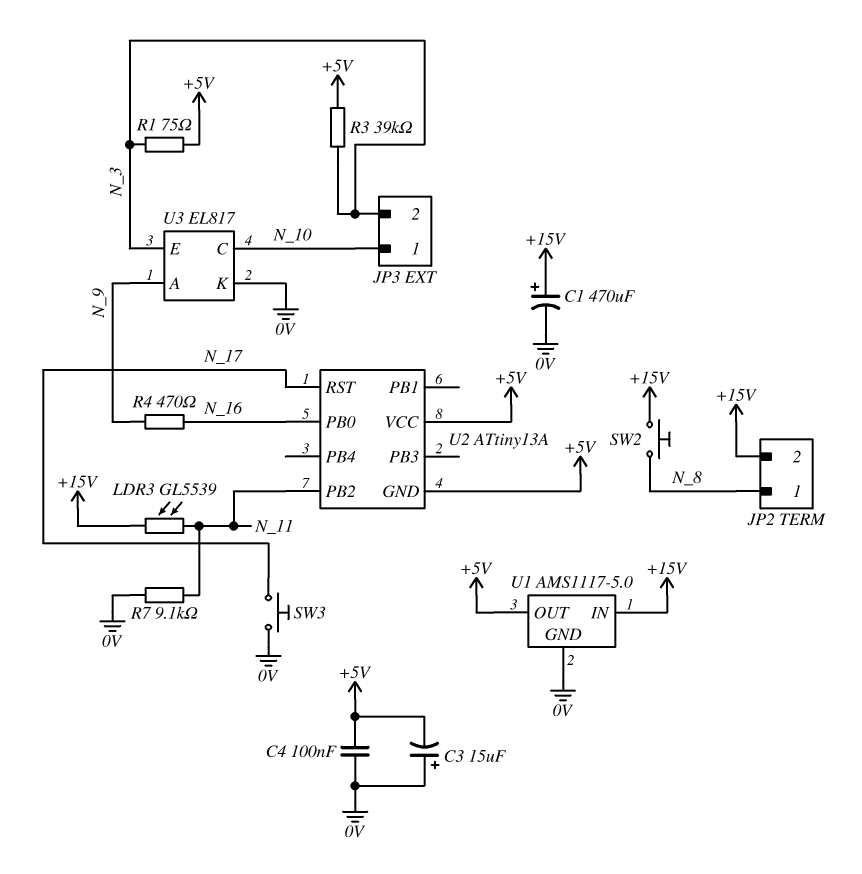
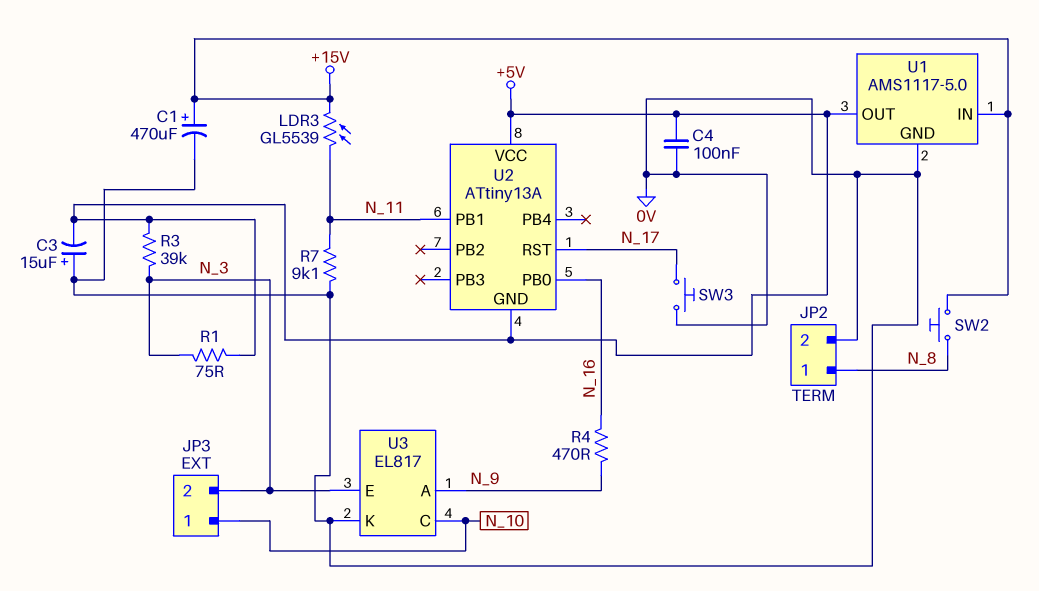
JP2 pin 2: +15V -> 0V
U2 pin PB1: none -> N_11
U2 pin PB2: N_11 -> none

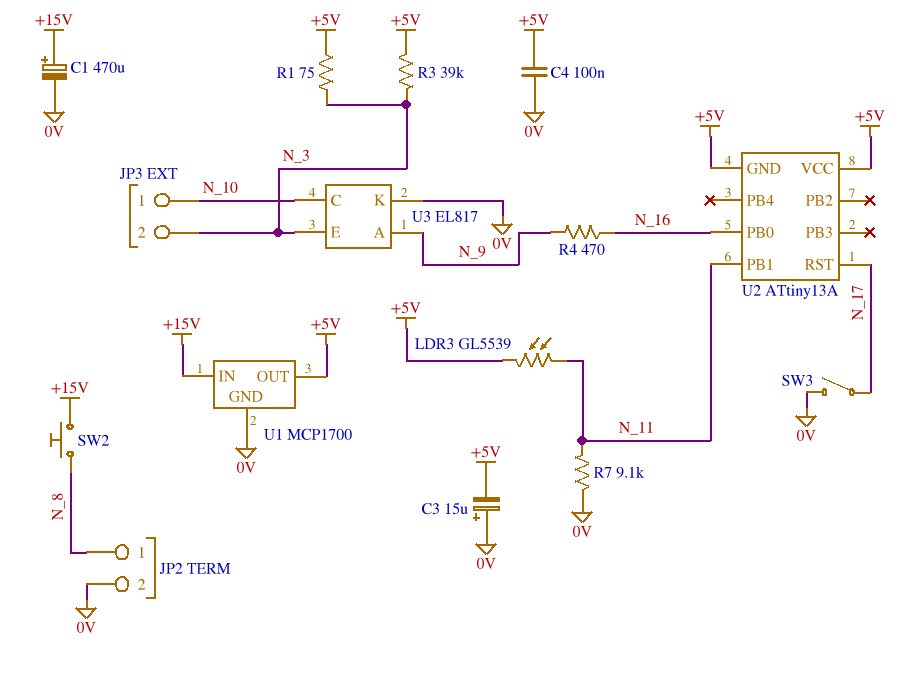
LDR3: GL5539 (+15V, N_11) -> GL5539 (+5V, N_11)
SW3: button (0V, N_17) -> switch (0V, N_17)
U1: AMS1117-5.0 -> MCP1700

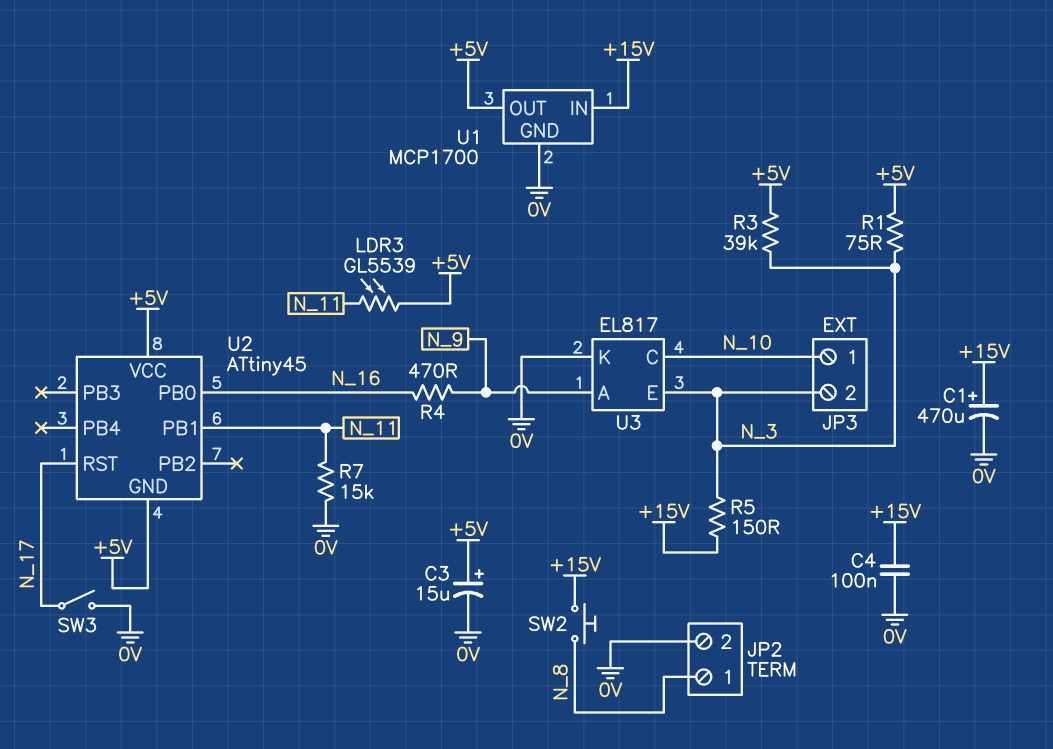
C3: 15uF (plus 0V, minus +5V) -> 15uF (plus +5V, minus 0V)
C4: 100nF (+5V, 0V) -> 100nF (+15V, 0V)
R5: none -> 150 (+15V, N_3)
R7: 9.1k (0V, N_11) -> 15k (0V, N_11)
U2: ATtiny13A -> ATtiny45

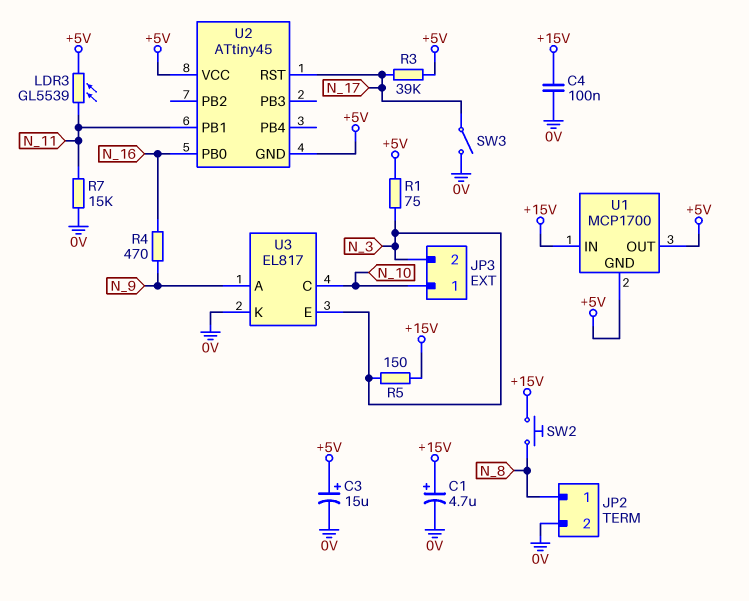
C1: 470uF (plus +15V, minus 0V) -> 4.7uF (plus +15V, minus 0V)
R3: 39k (+5V, N_3) -> 39k (+5V, N_17)
U1 pin GND: 0V -> +5V

